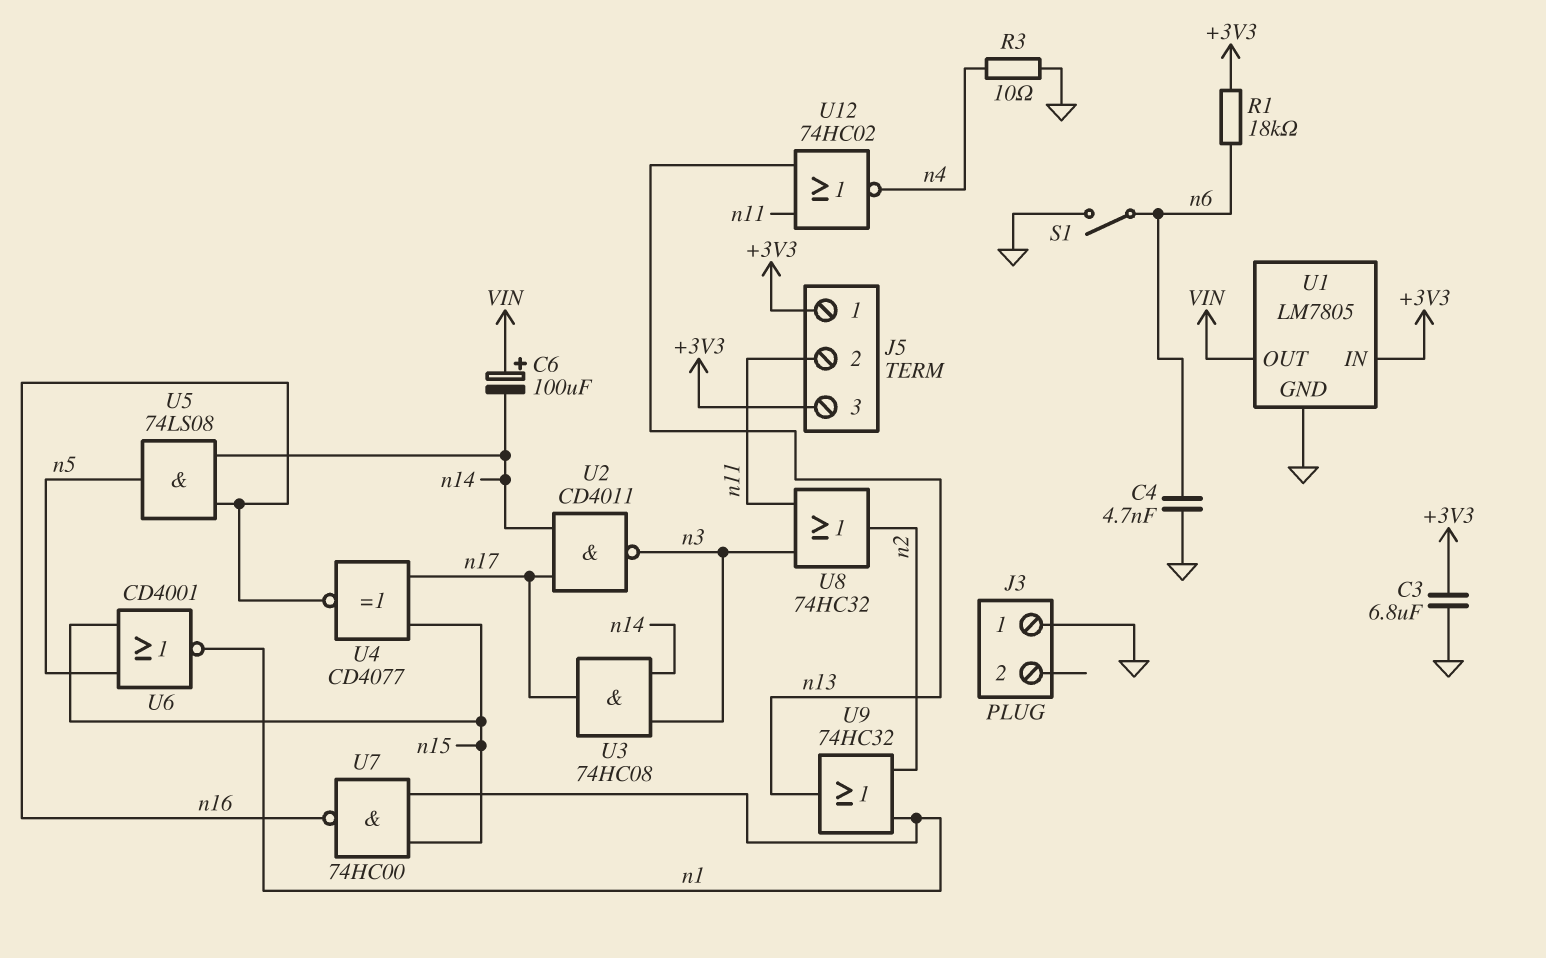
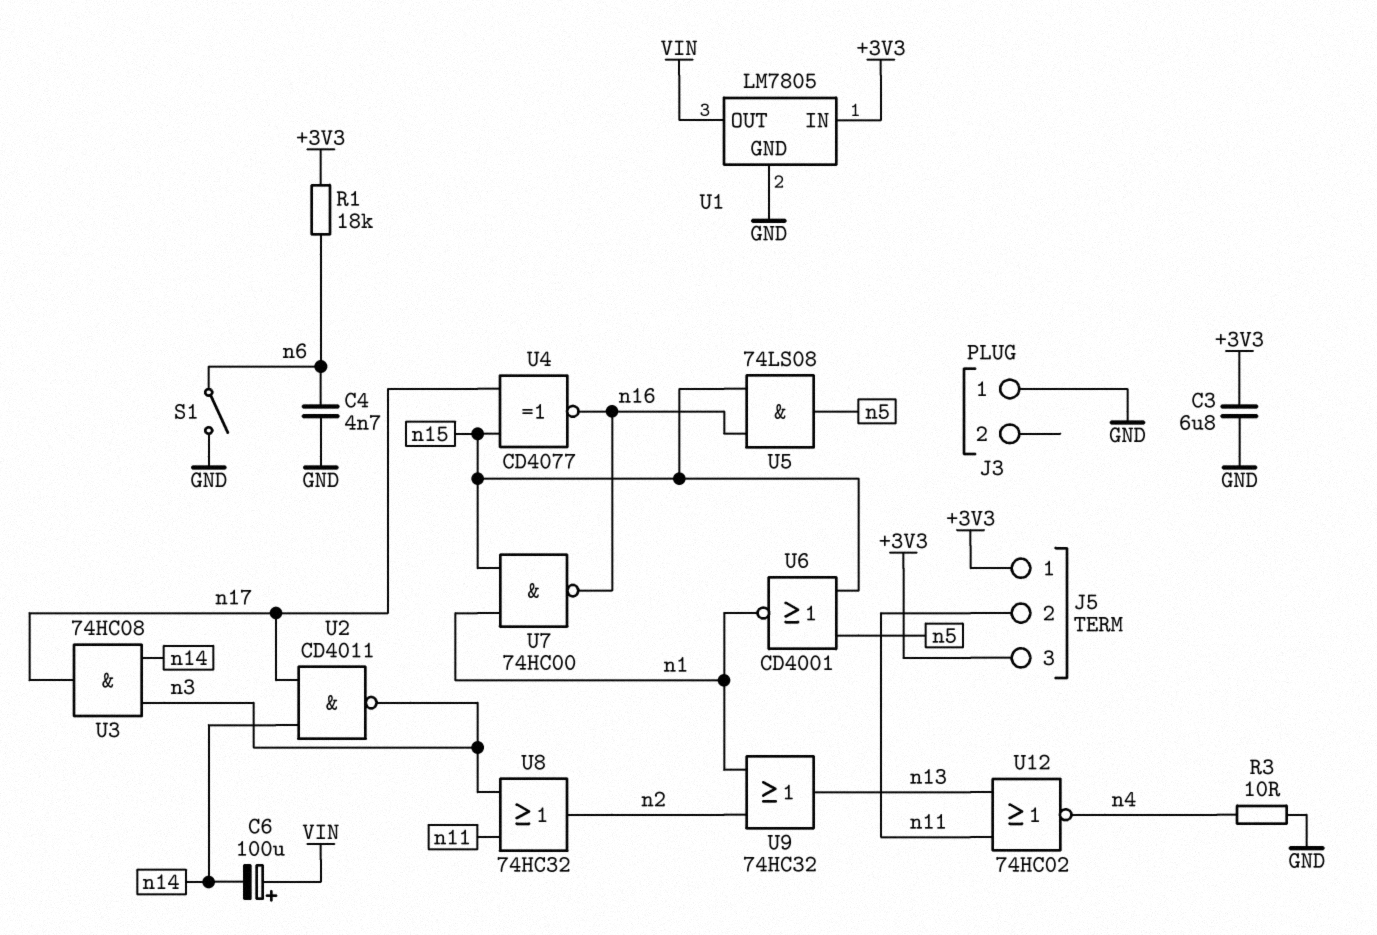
U5: AND 74LS08 (in n14, in n16, out n5) -> AND 74LS08 (in n15, in n16, out n5)

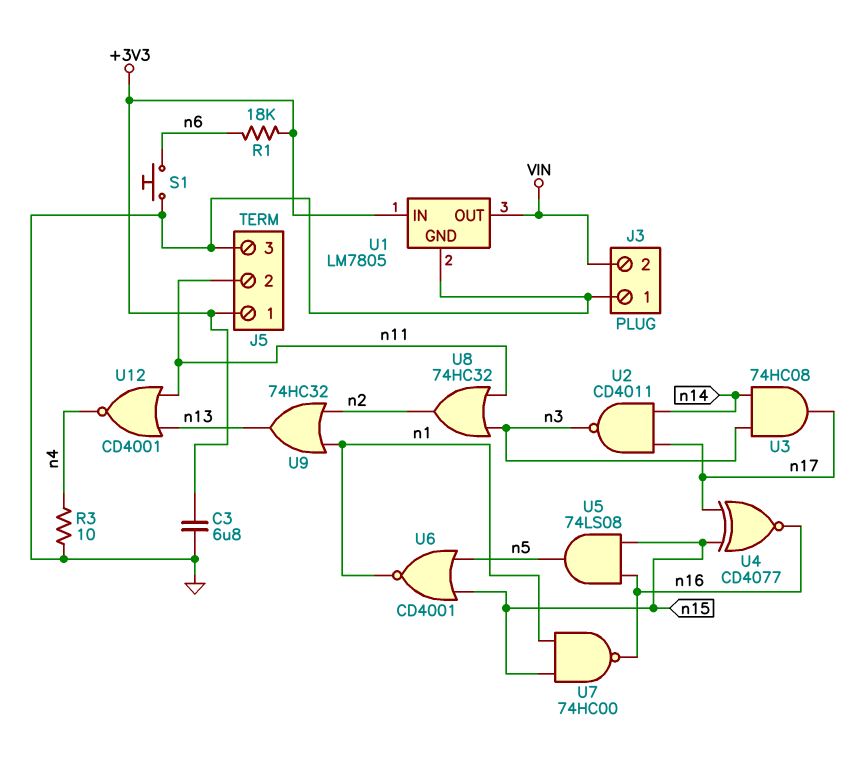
C4: 4.7nF (GND, n6) -> none
C6: 100uF (plus VIN, minus n14) -> none
J3 pin 2: none -> VIN
J5 pin 3: +3V3 -> GND
S1: switch (GND, n6) -> button (GND, n6)
U12: NOR 74HC02 (in n11, in n13, out n4) -> NOR CD4001 (in n11, in n13, out n4)

